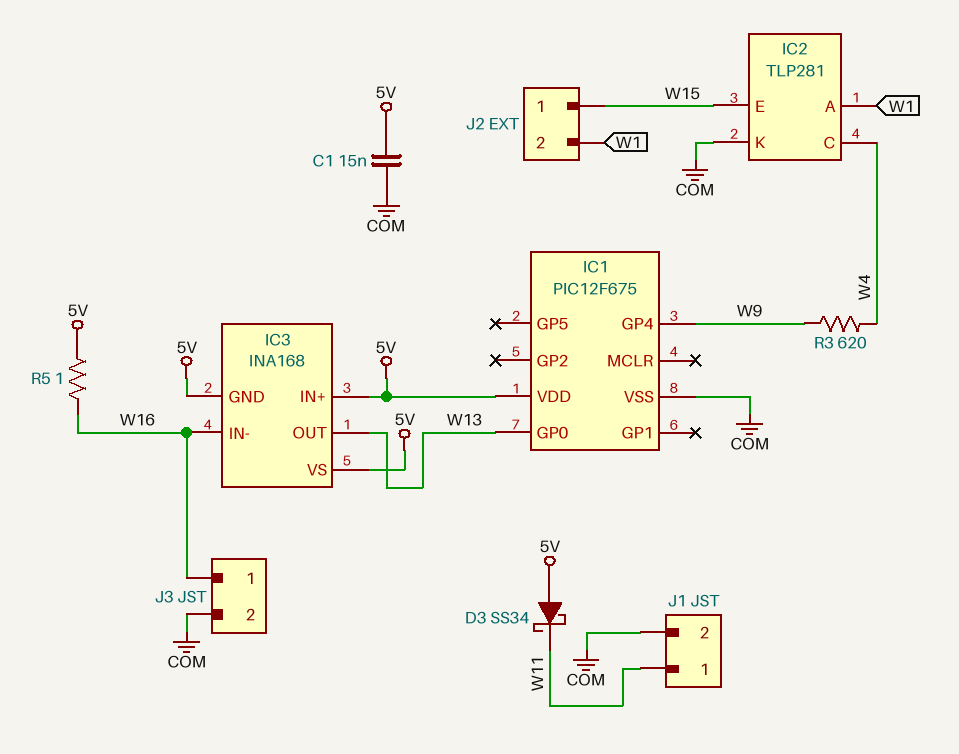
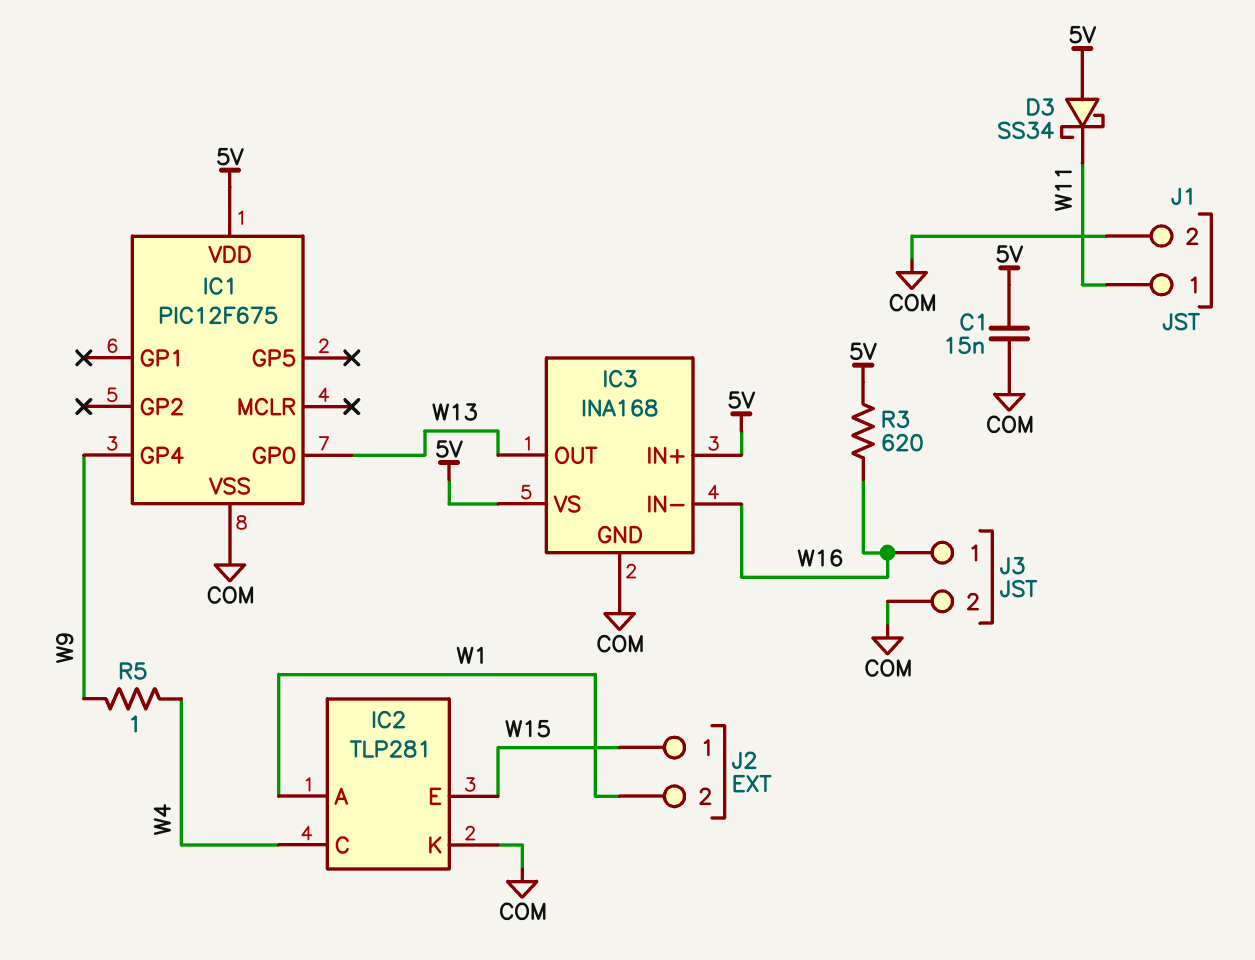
IC3 pin GND: 5V -> COM
R3: 620 (W4, W9) -> 620 (5V, W16)
R5: 1 (5V, W16) -> 1 (W4, W9)

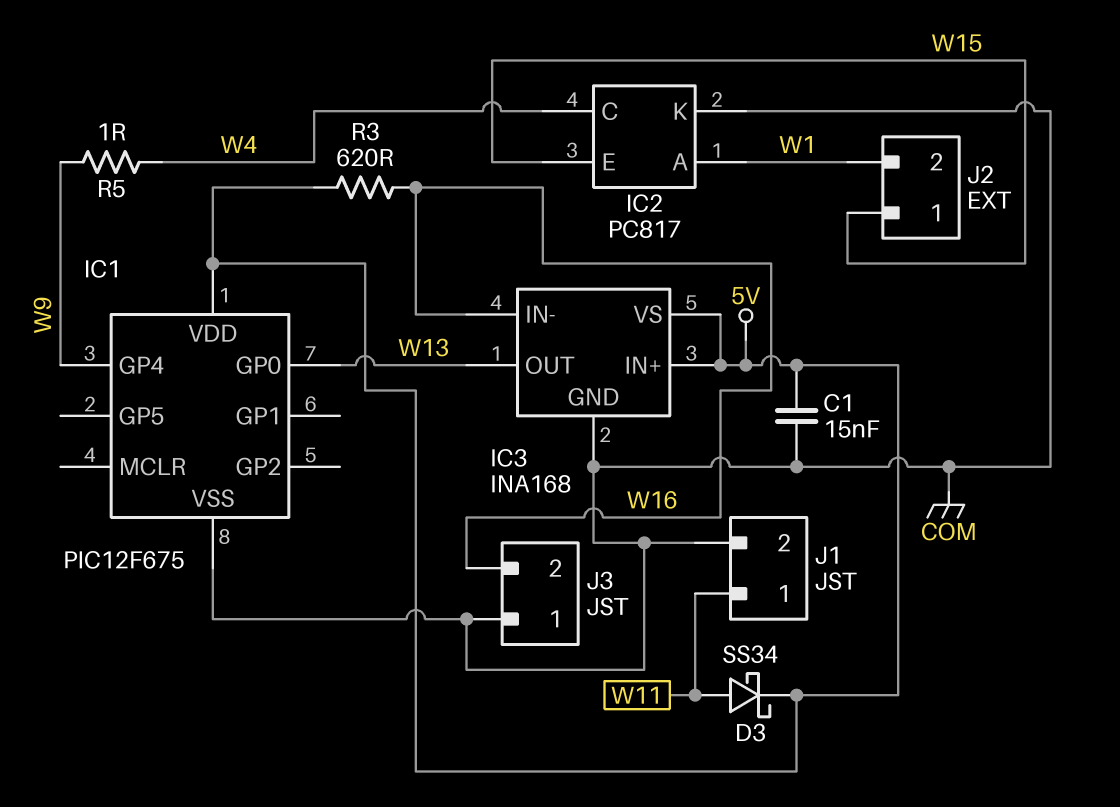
D3: schottky SS34 (A 5V, K W11) -> schottky SS34 (A W11, K 5V)
IC2: TLP281 -> PC817
J3 pin 1: W16 -> COM
J3 pin 2: COM -> W16

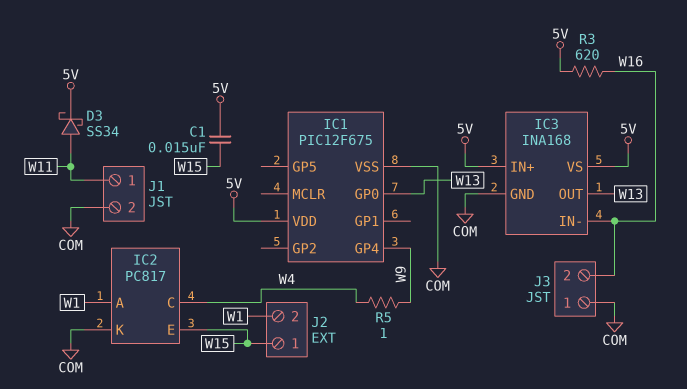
C1: 15nF (5V, COM) -> 15nF (5V, W15)

